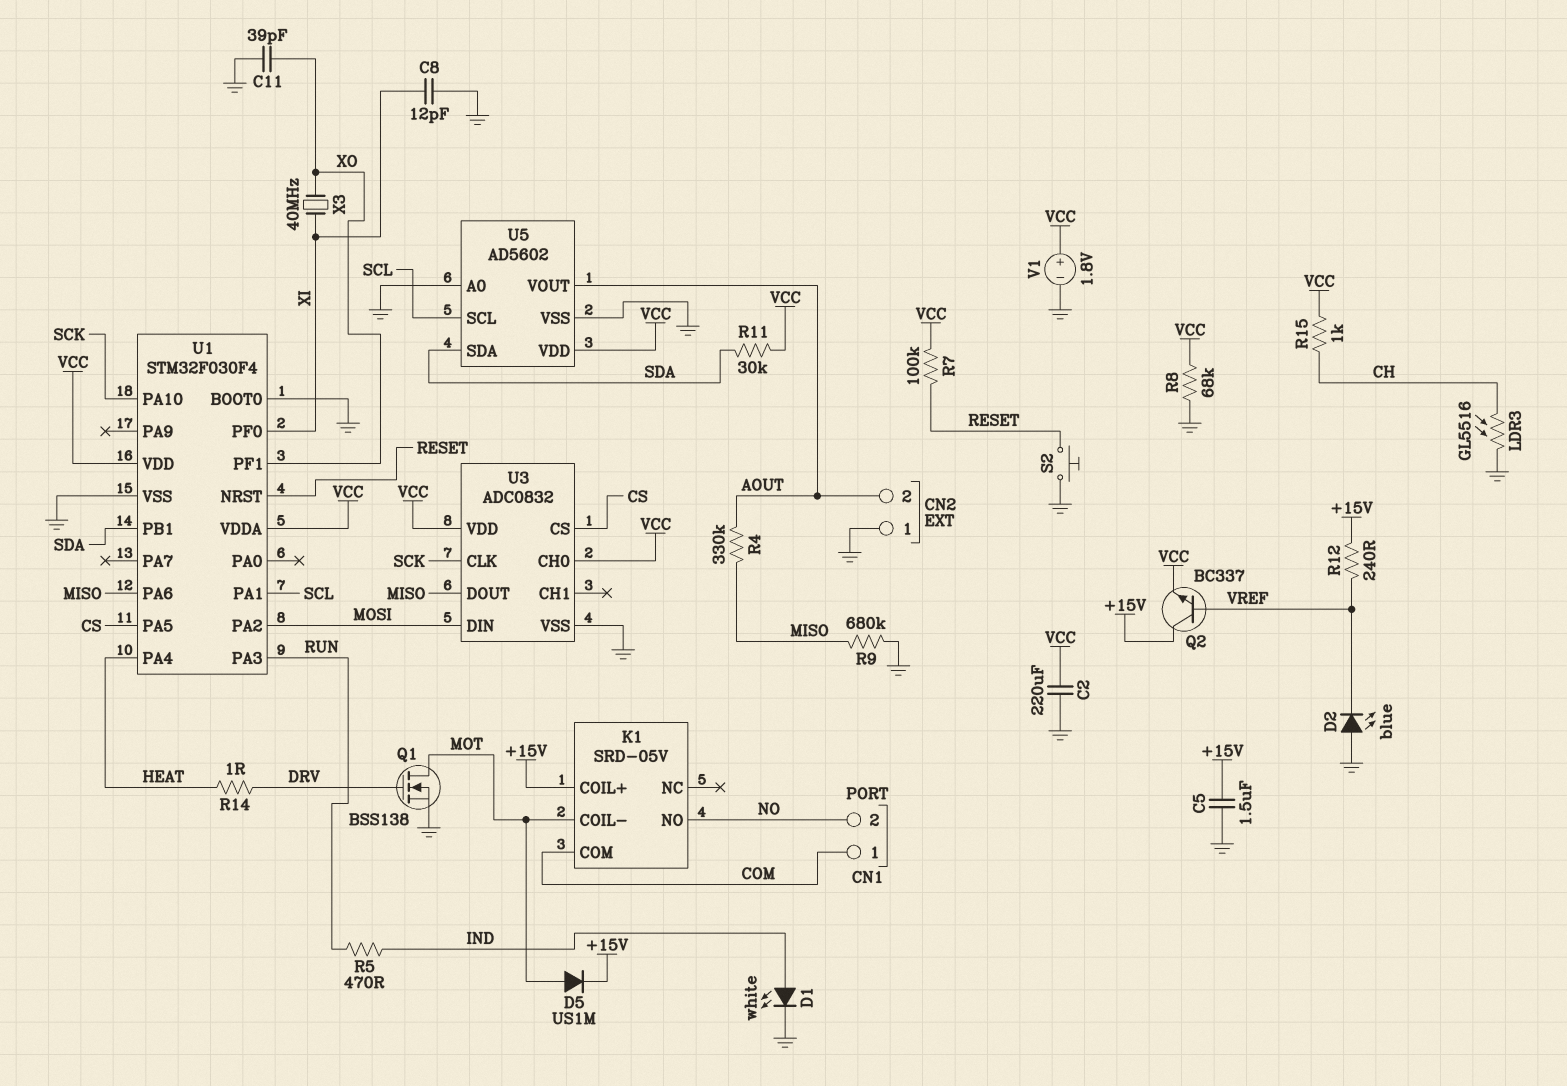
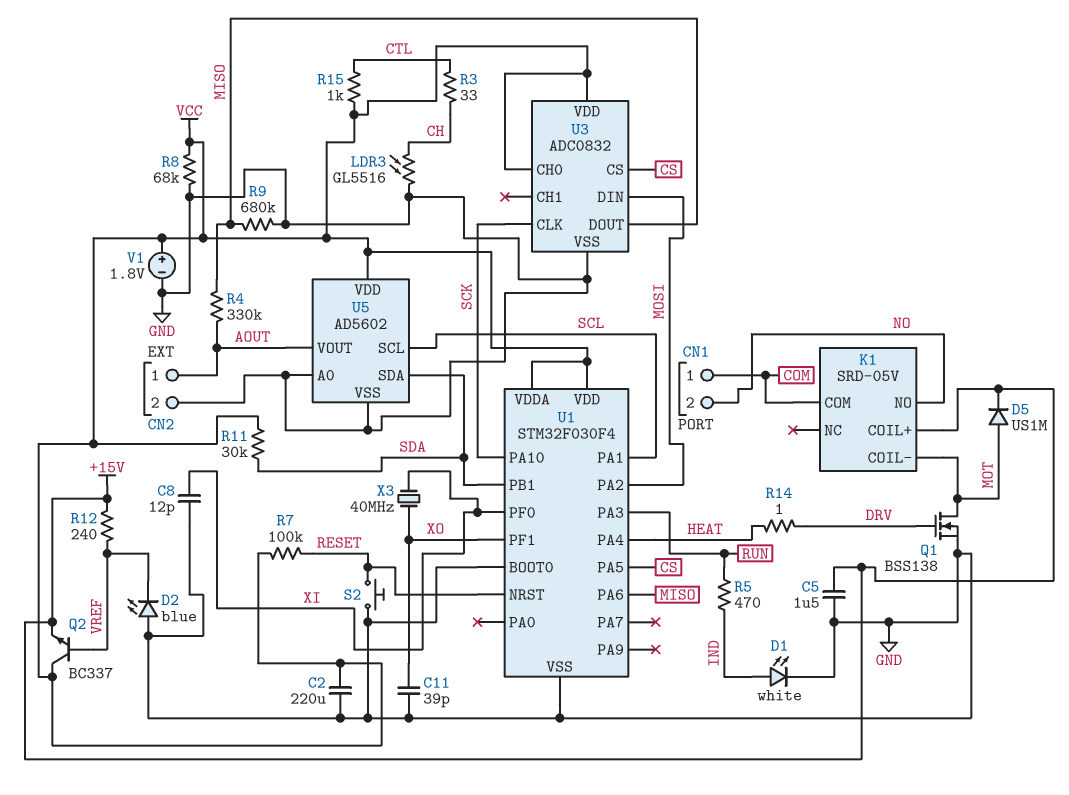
CN2 pin 1: GND -> AOUT
CN2 pin 2: AOUT -> GND
Q2: NPN BC337 (B VREF, C +15V, E VCC) -> NPN BC337 (B VREF, C VCC, E +15V)
R3: none -> 33 (CH, CTL)
R15: 1k (CH, VCC) -> 1k (CTL, VCC)

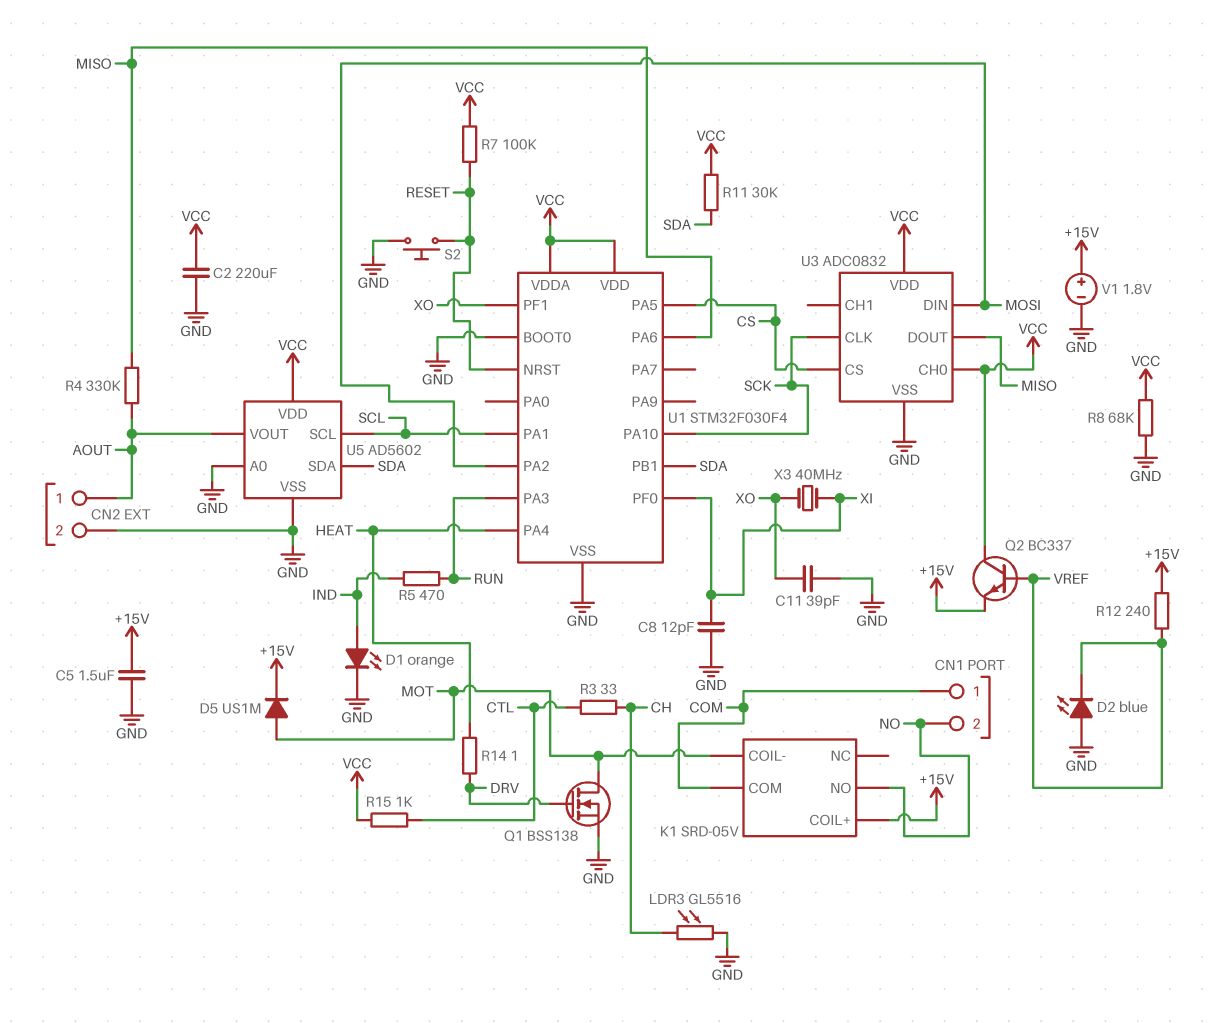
D1: LED white (A IND, K GND) -> LED orange (A IND, K GND)
R9: 680k (GND, MISO) -> none
V1: 1.8V (plus VCC, minus GND) -> 1.8V (plus +15V, minus GND)

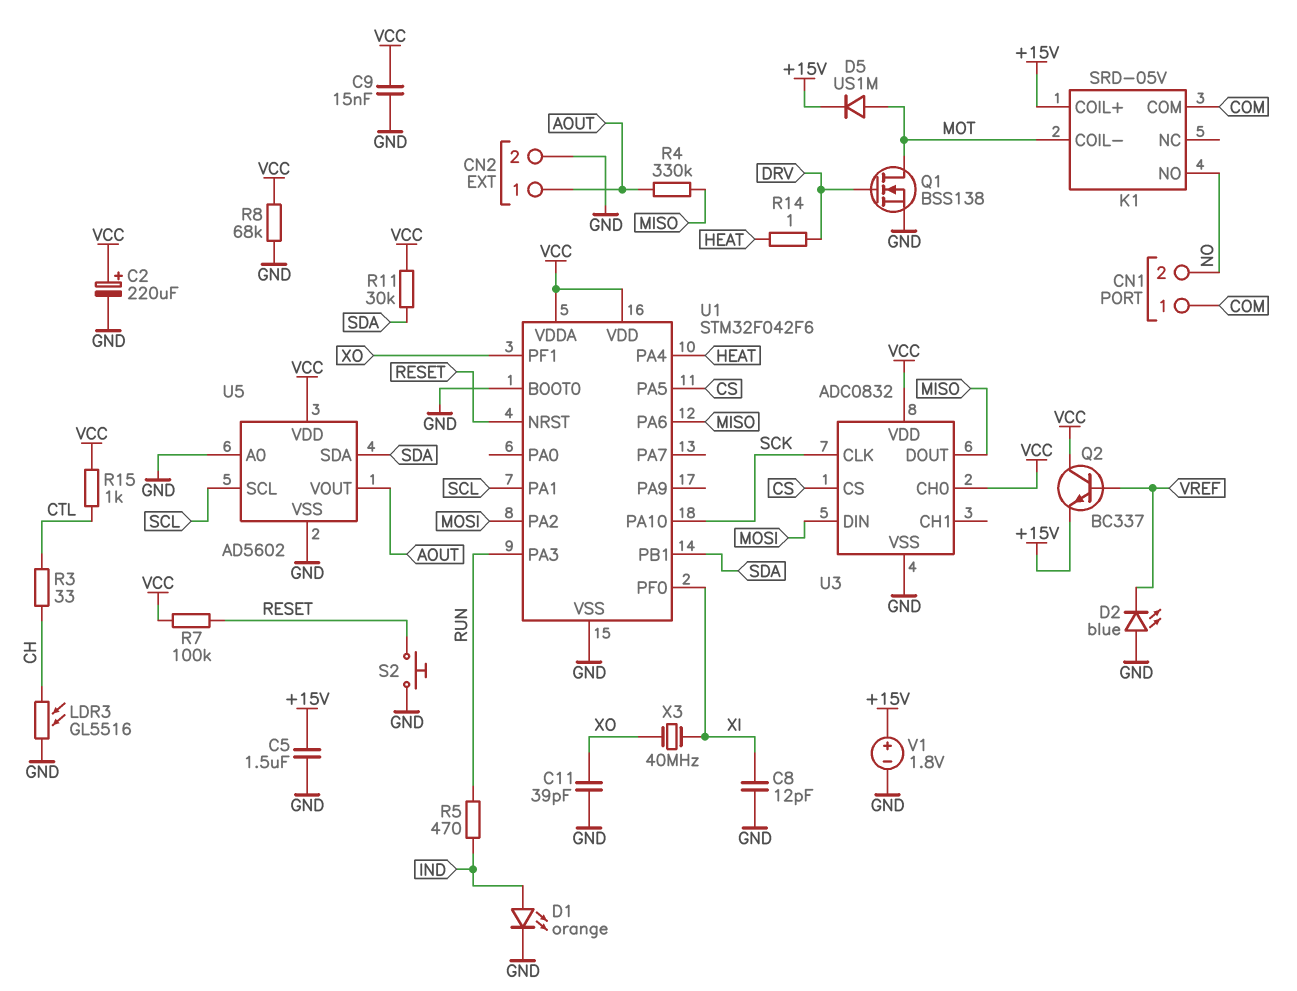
C2: 220uF (GND, VCC) -> 220uF (plus VCC, minus GND)
C9: none -> 15nF (GND, VCC)
R12: 240 (+15V, VREF) -> none
U1: STM32F030F4 -> STM32F042F6

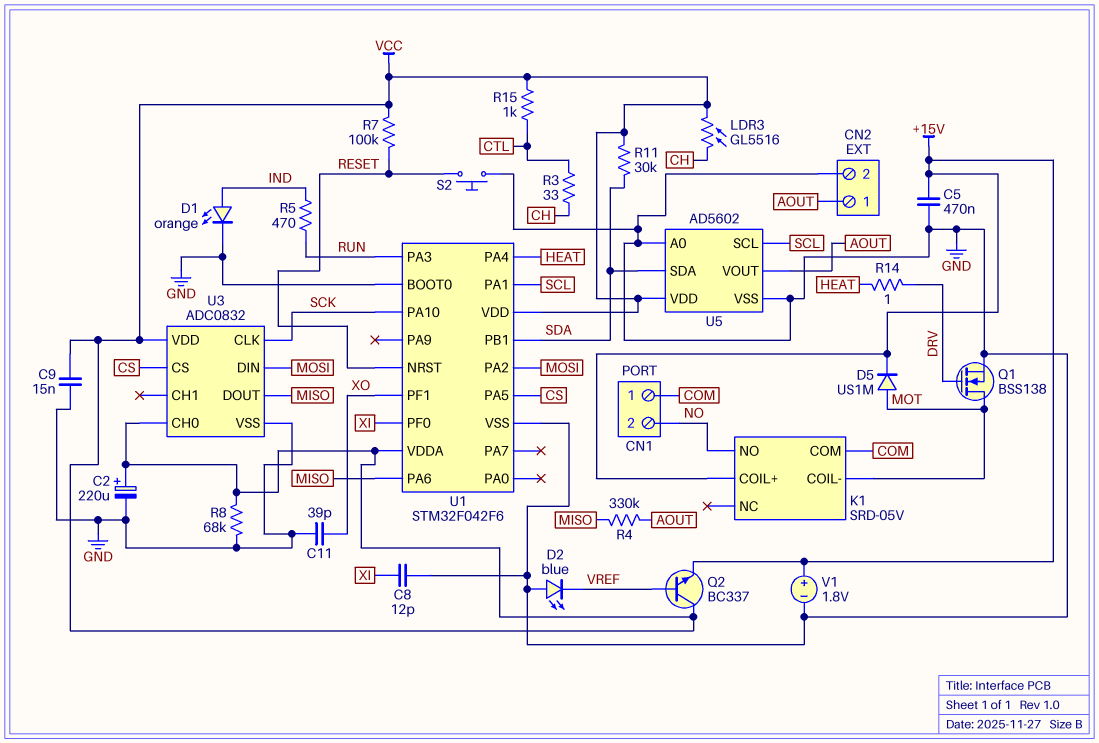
C5: 1.5uF (+15V, GND) -> 470nF (+15V, GND)
LDR3: GL5516 (CH, GND) -> GL5516 (CH, VCC)
X3: 40MHz (XI, XO) -> none

